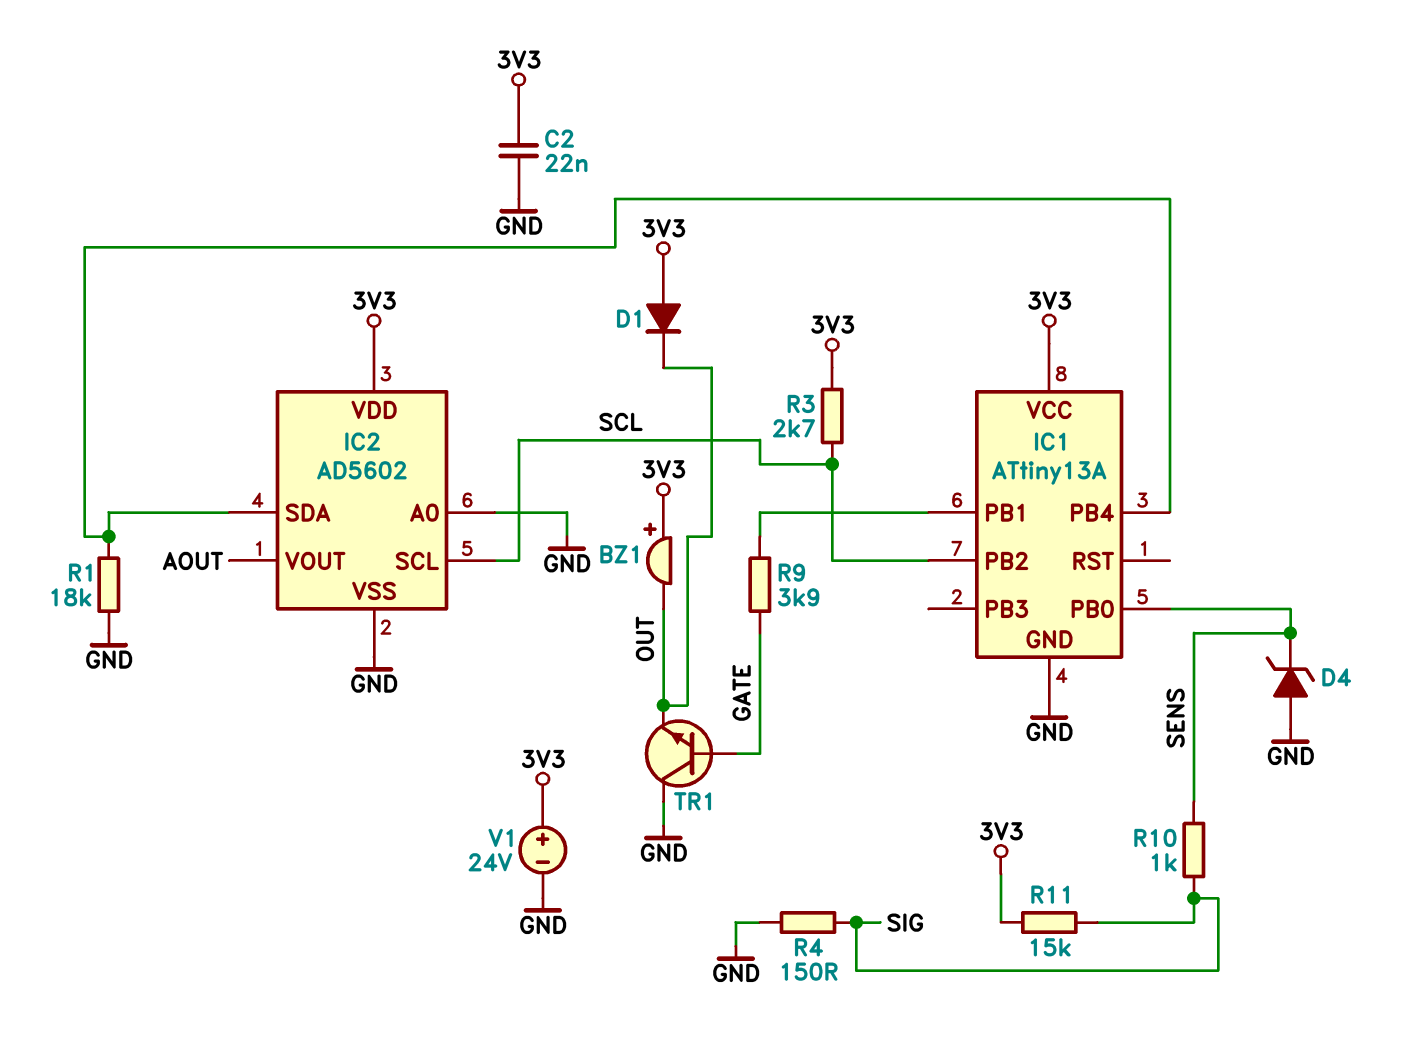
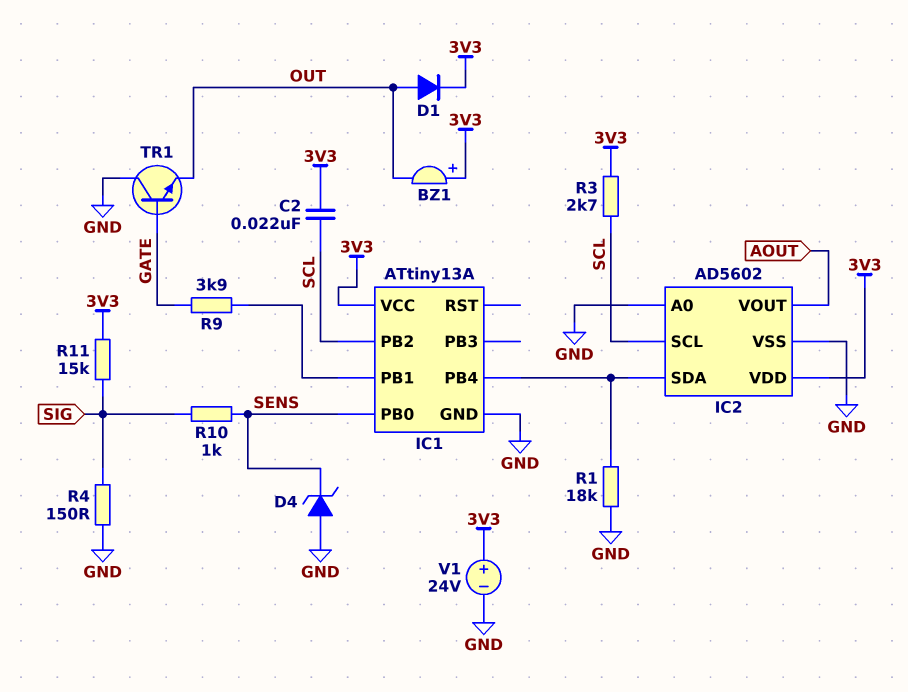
C2: 22nF (3V3, GND) -> 22nF (3V3, SCL)
D1: diode (A 3V3, K OUT) -> diode (A OUT, K 3V3)

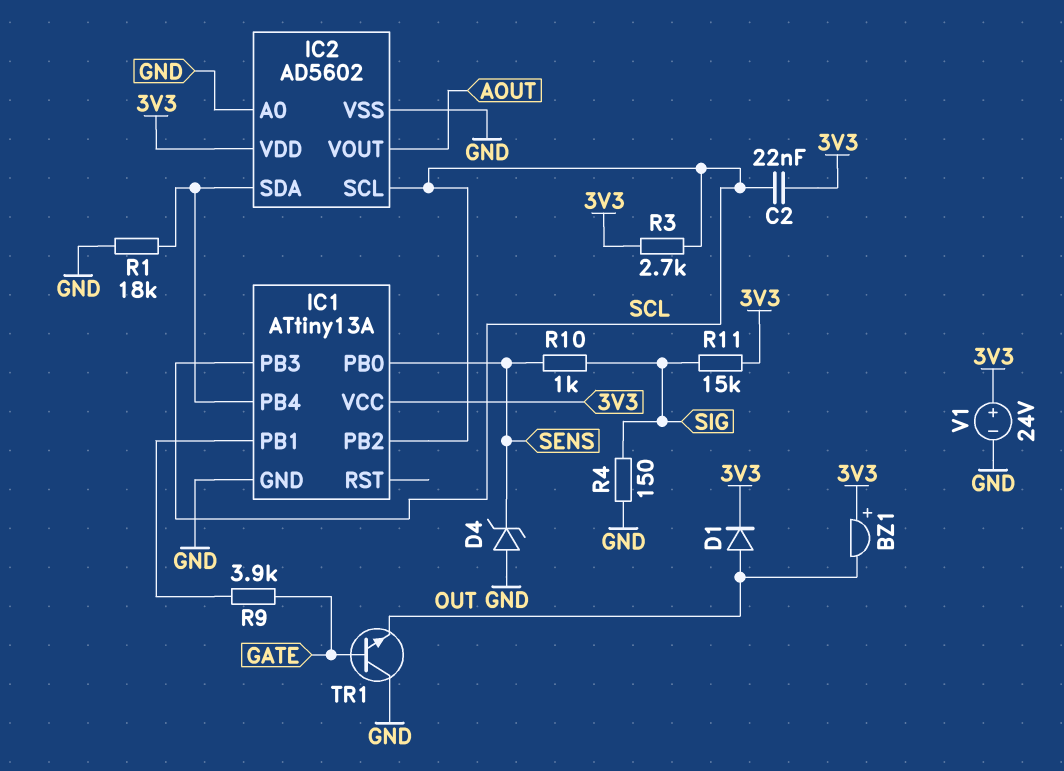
IC1 pin PB3: none -> SCL

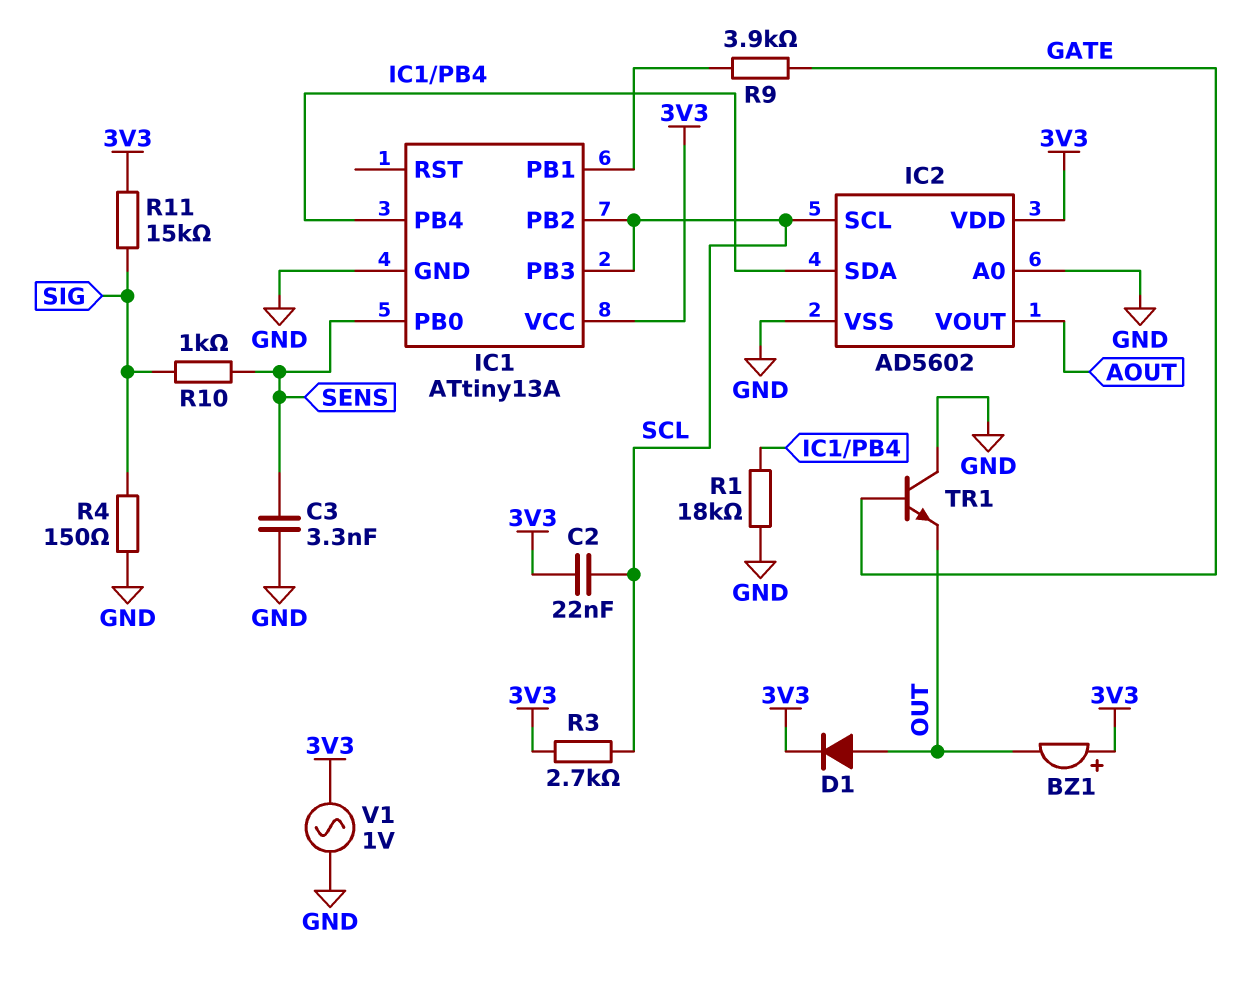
C3: none -> 3.3nF (GND, SENS)
D4: zener (A GND, K SENS) -> none
V1: 24V (plus 3V3, minus GND) -> AC 1V (3V3, GND)

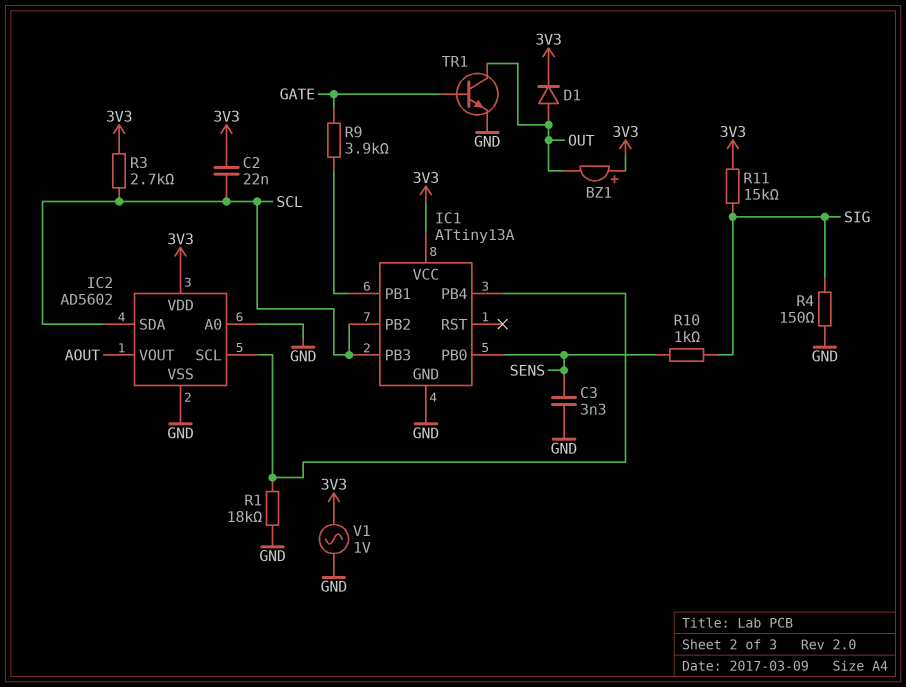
IC2 pin SCL: SCL -> IC1/PB4
IC2 pin SDA: IC1/PB4 -> SCL
TR1: NPN (B GATE, C GND, E OUT) -> NPN (B GATE, C OUT, E GND)

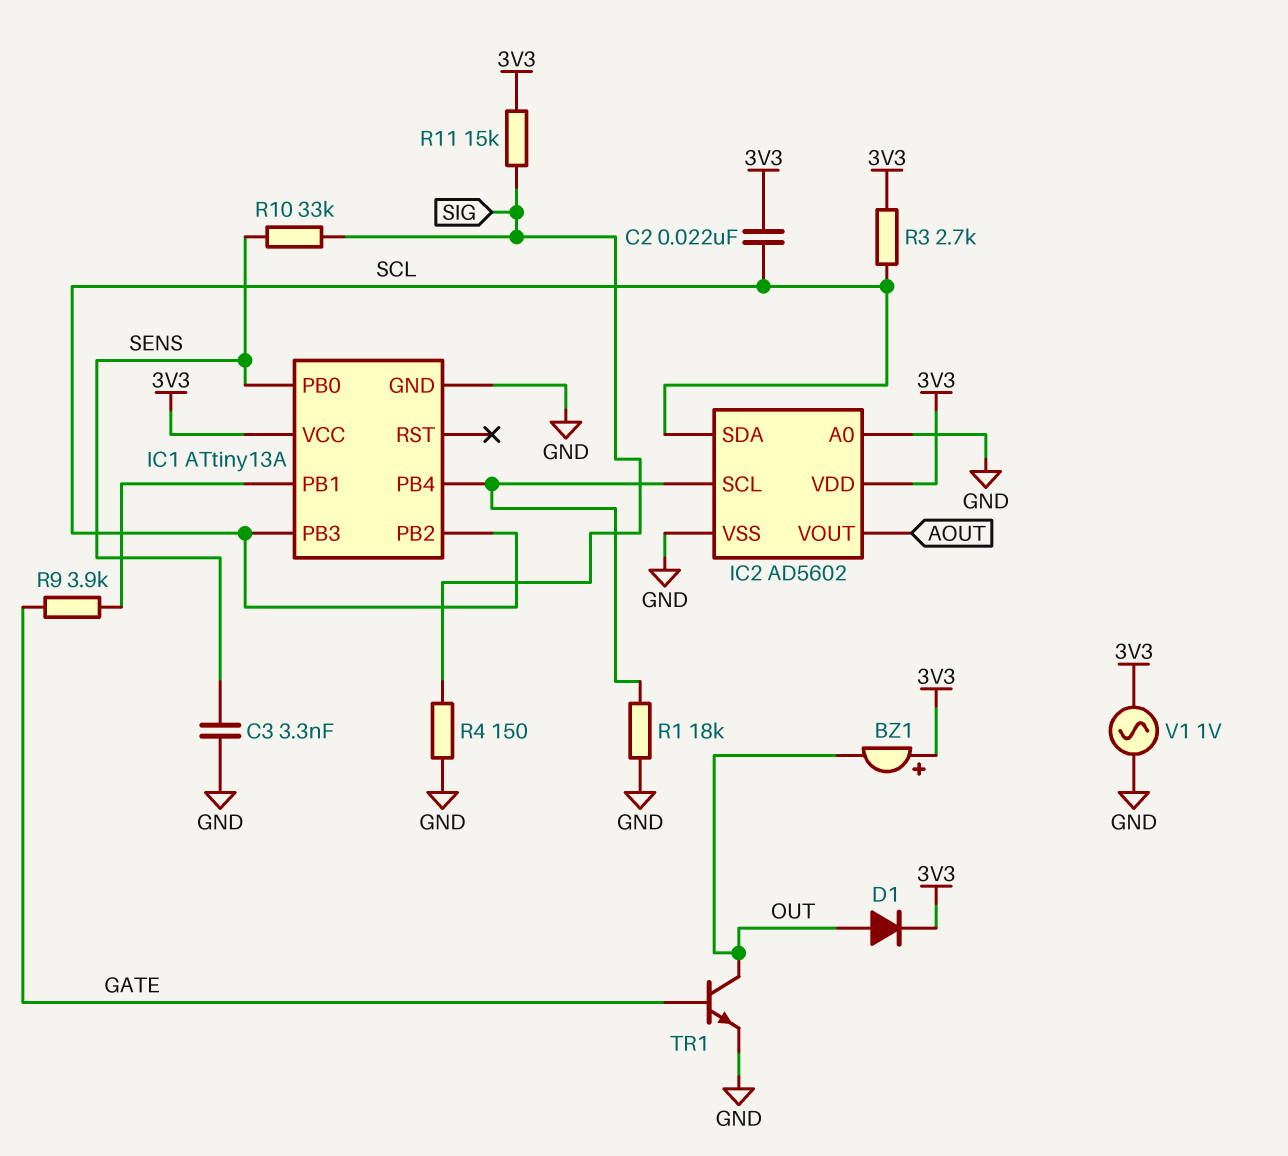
R10: 1k (SENS, SIG) -> 33k (SENS, SIG)

